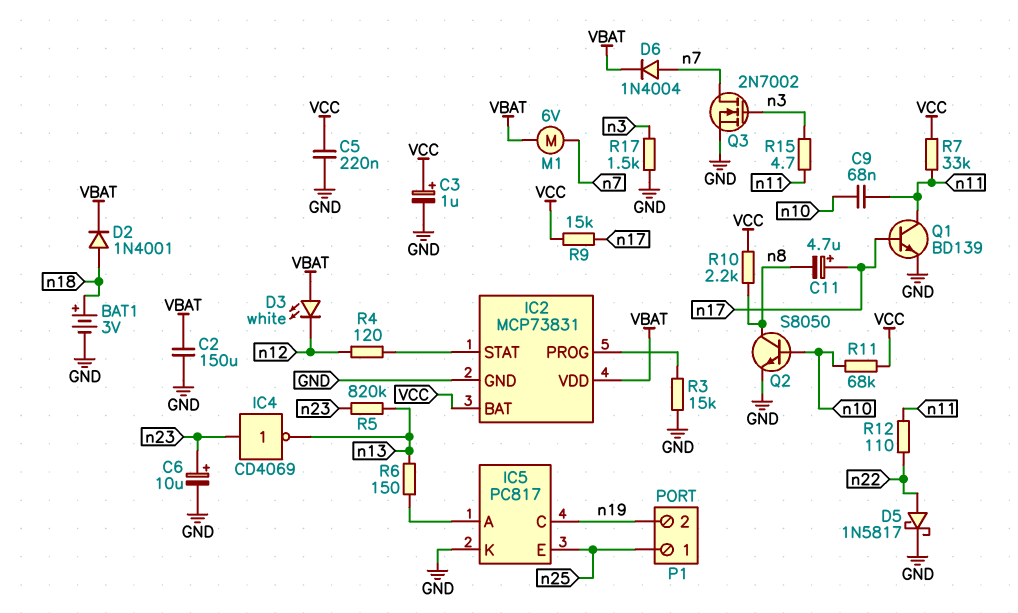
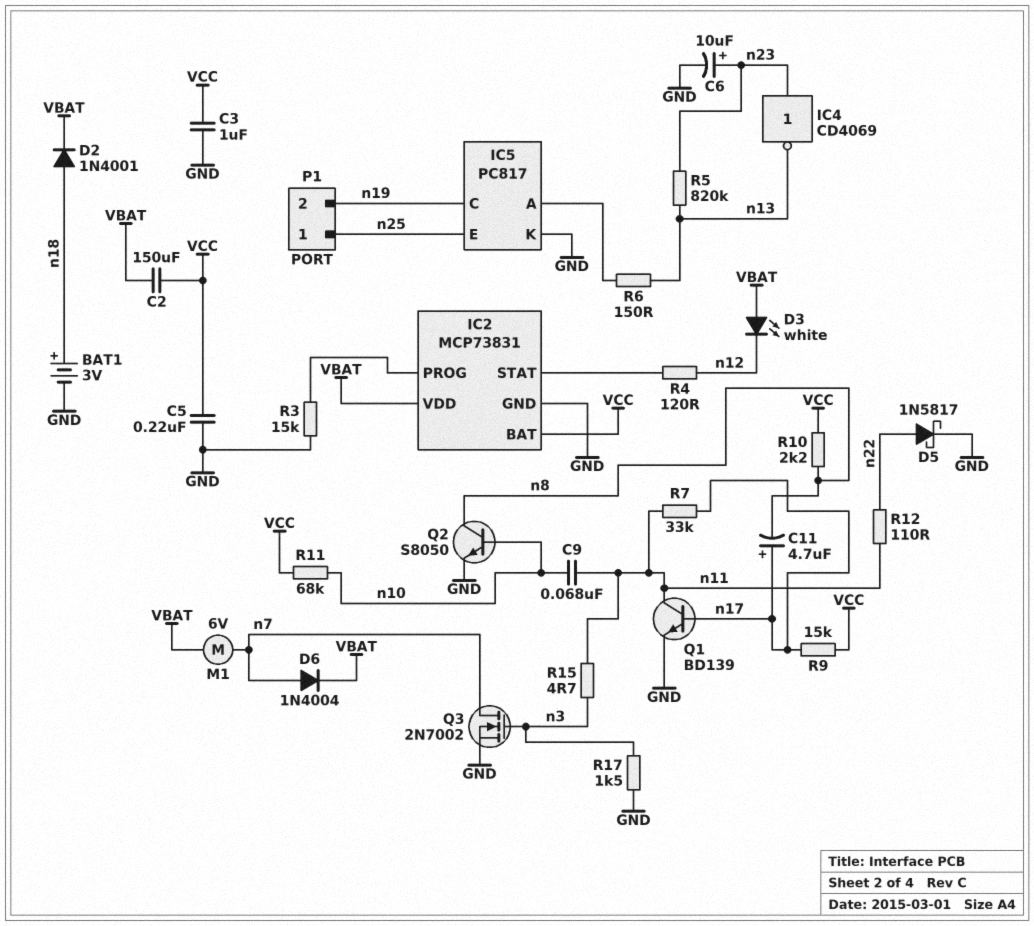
C2: 150uF (GND, VBAT) -> 150uF (VBAT, VCC)
C3: 1uF (plus VCC, minus GND) -> 1uF (GND, VCC)
R7: 33k (VCC, n11) -> 33k (n11, n17)

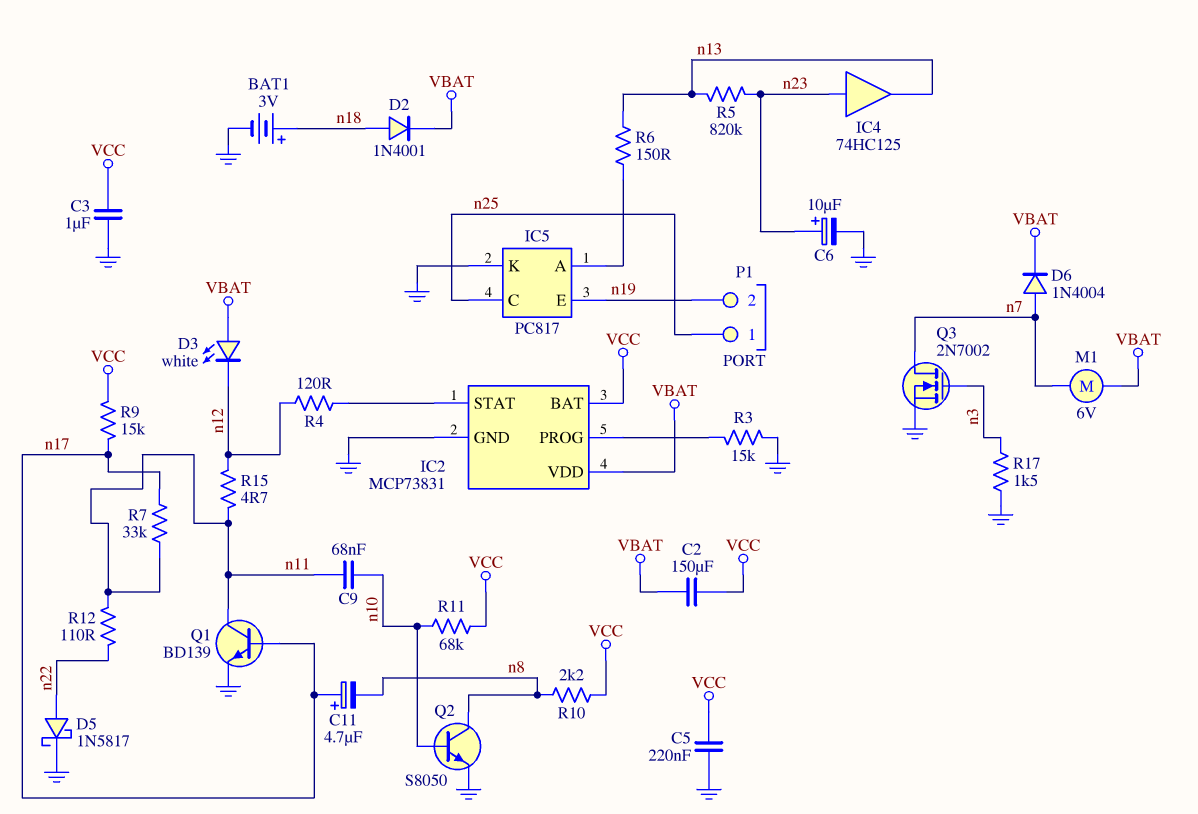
IC4: NOT CD4069 (in n23, out n13) -> buffer 74HC125 (in n23, out n13)
IC5 pin C: n19 -> n25
IC5 pin E: n25 -> n19
R15: 4.7 (n3, n11) -> 4.7 (n11, n12)

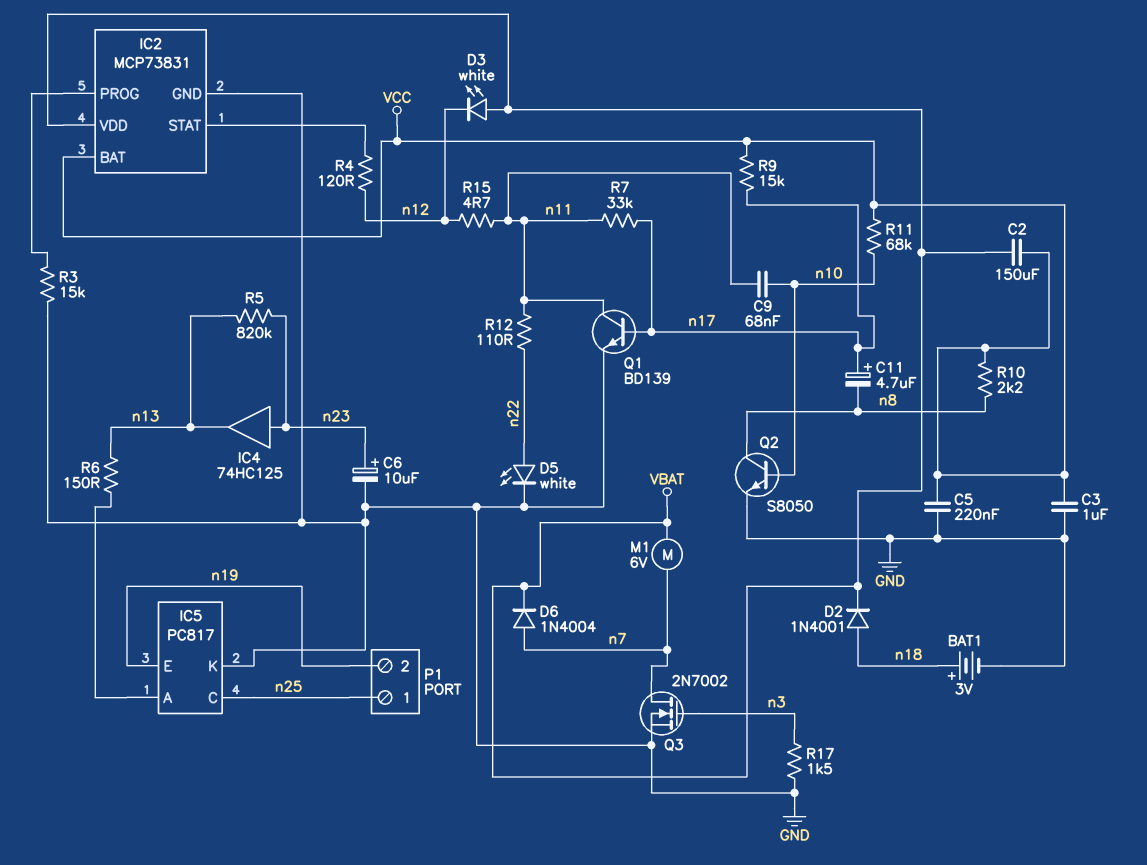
D5: schottky 1N5817 (A n22, K GND) -> LED white (A n22, K GND)

